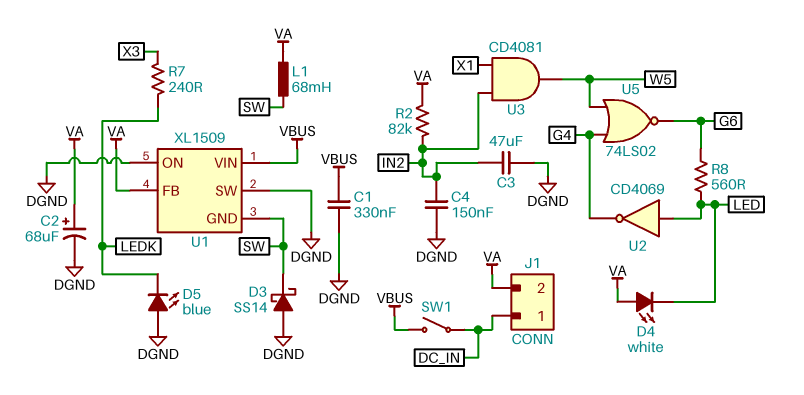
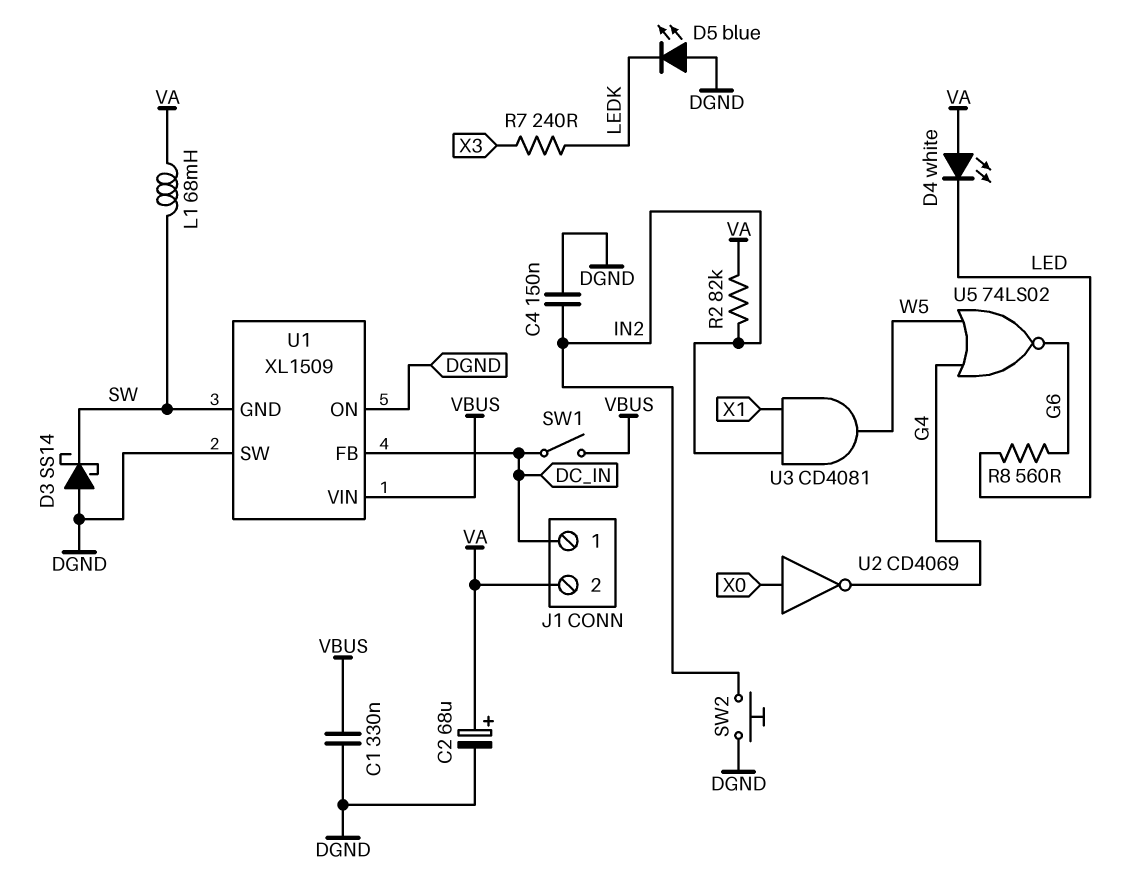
C3: 47uF (DGND, IN2) -> none
SW2: none -> button (DGND, IN2)
U1 pin FB: VA -> DC_IN
U2: NOT CD4069 (in LED, out G4) -> NOT CD4069 (in X0, out G4)

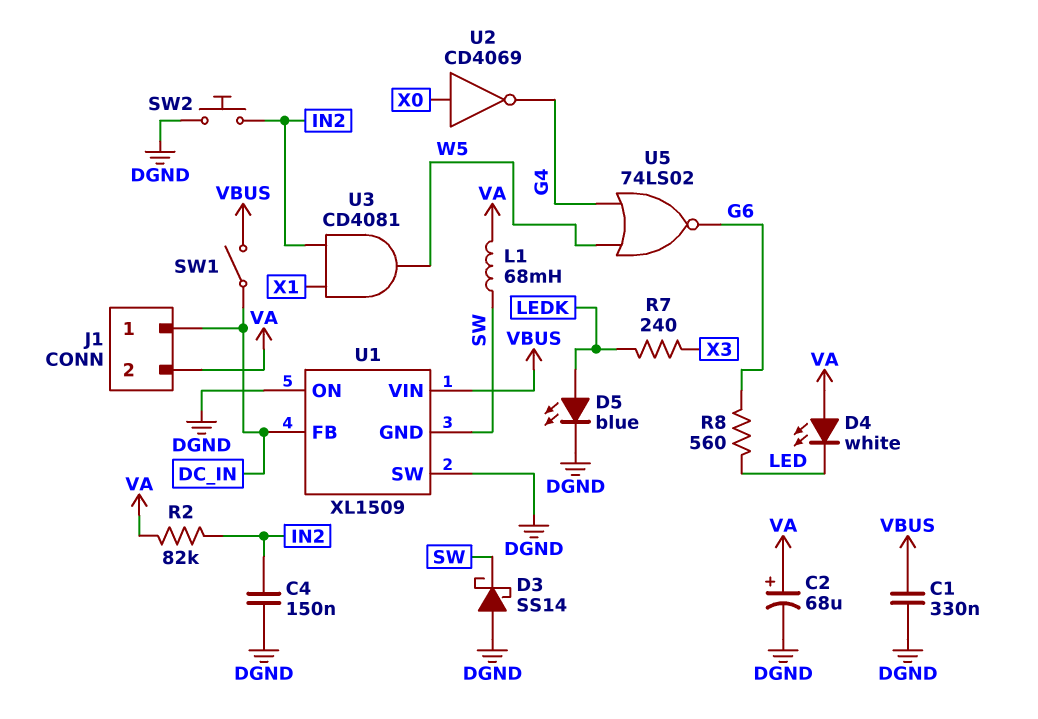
D5: LED blue (A DGND, K LEDK) -> LED blue (A LEDK, K DGND)

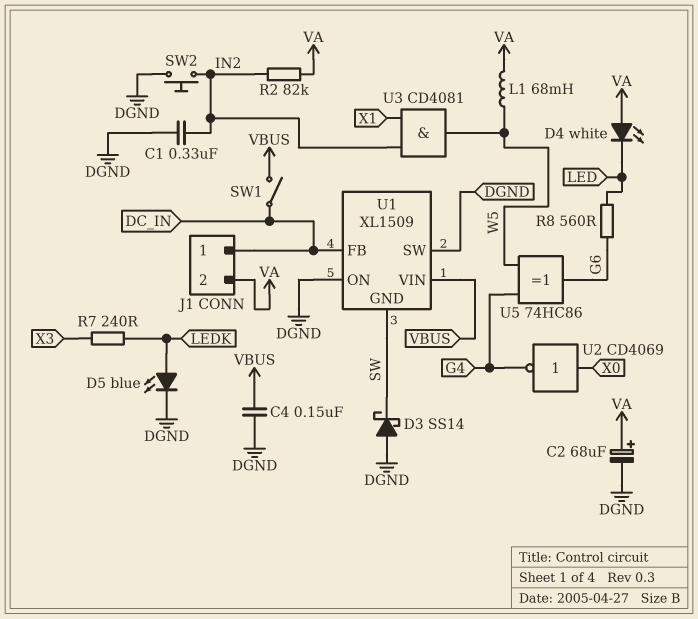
C1: 330nF (DGND, VBUS) -> 330nF (DGND, IN2)
C4: 150nF (DGND, IN2) -> 150nF (DGND, VBUS)
L1: 68mH (SW, VA) -> 68mH (VA, W5)
U5: NOR 74LS02 (in G4, in W5, out G6) -> XOR 74HC86 (in G4, in W5, out G6)

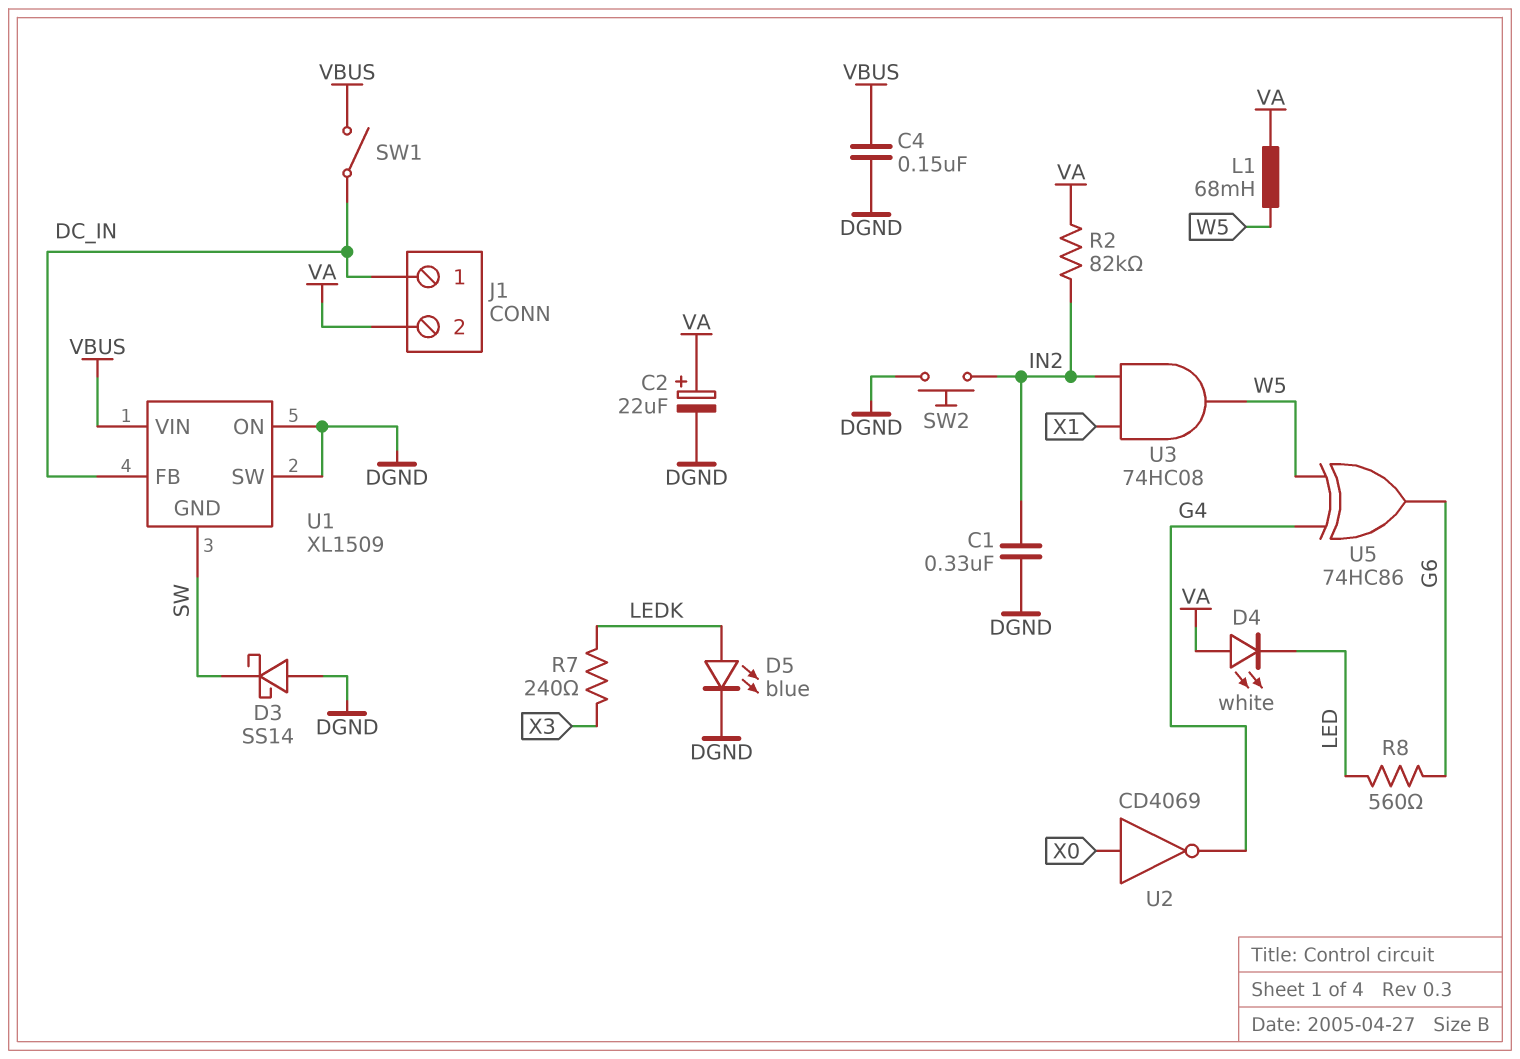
C2: 68uF (plus VA, minus DGND) -> 22uF (plus VA, minus DGND)
U3: AND CD4081 (in IN2, in X1, out W5) -> AND 74HC08 (in IN2, in X1, out W5)

